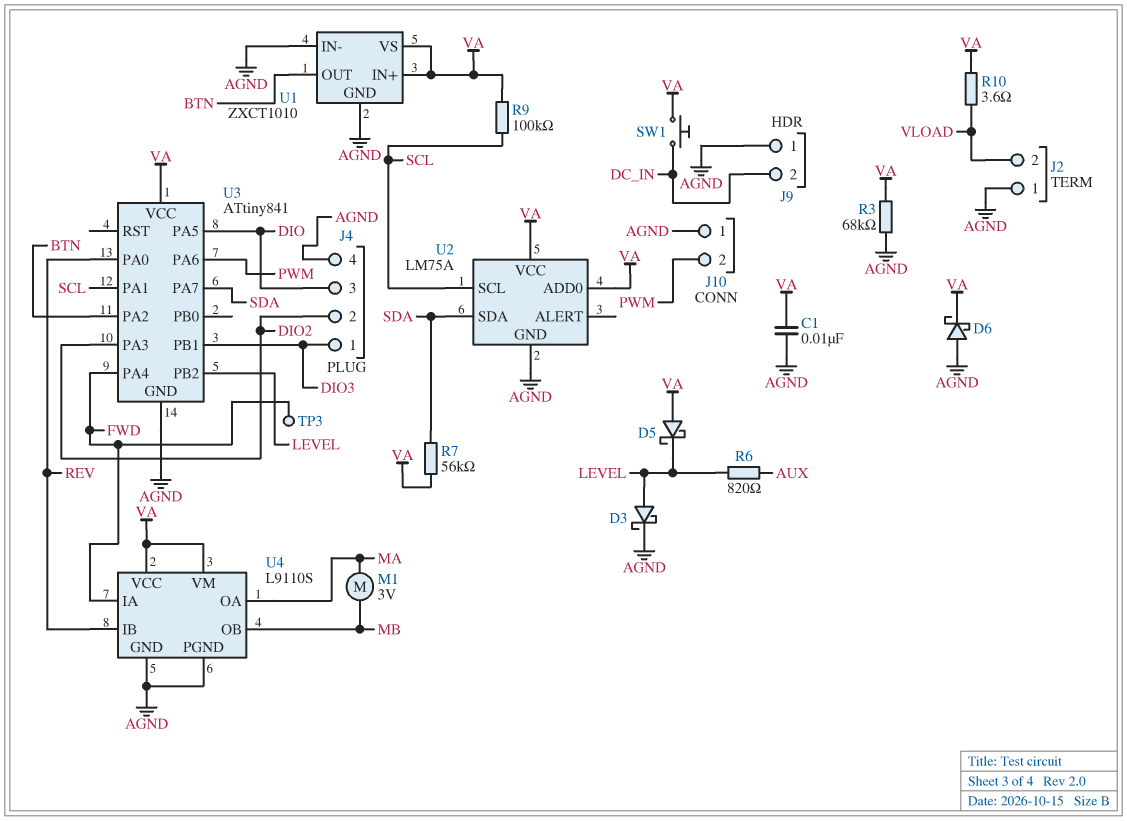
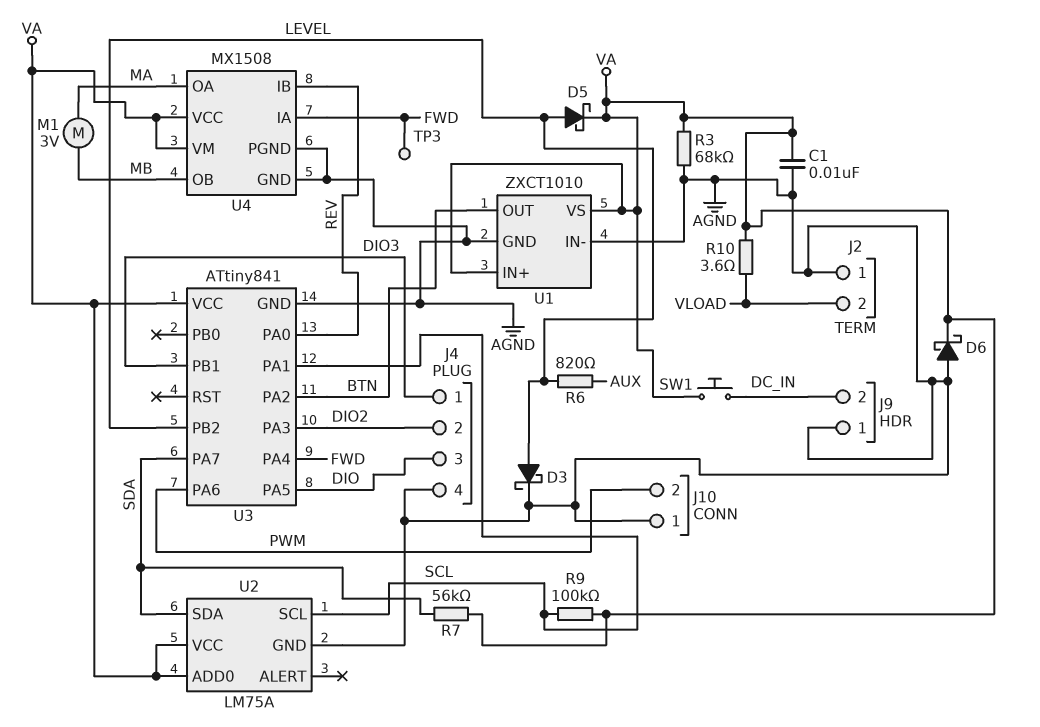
D5: schottky (A VA, K LEVEL) -> schottky (A LEVEL, K VA)
U4: L9110S -> MX1508

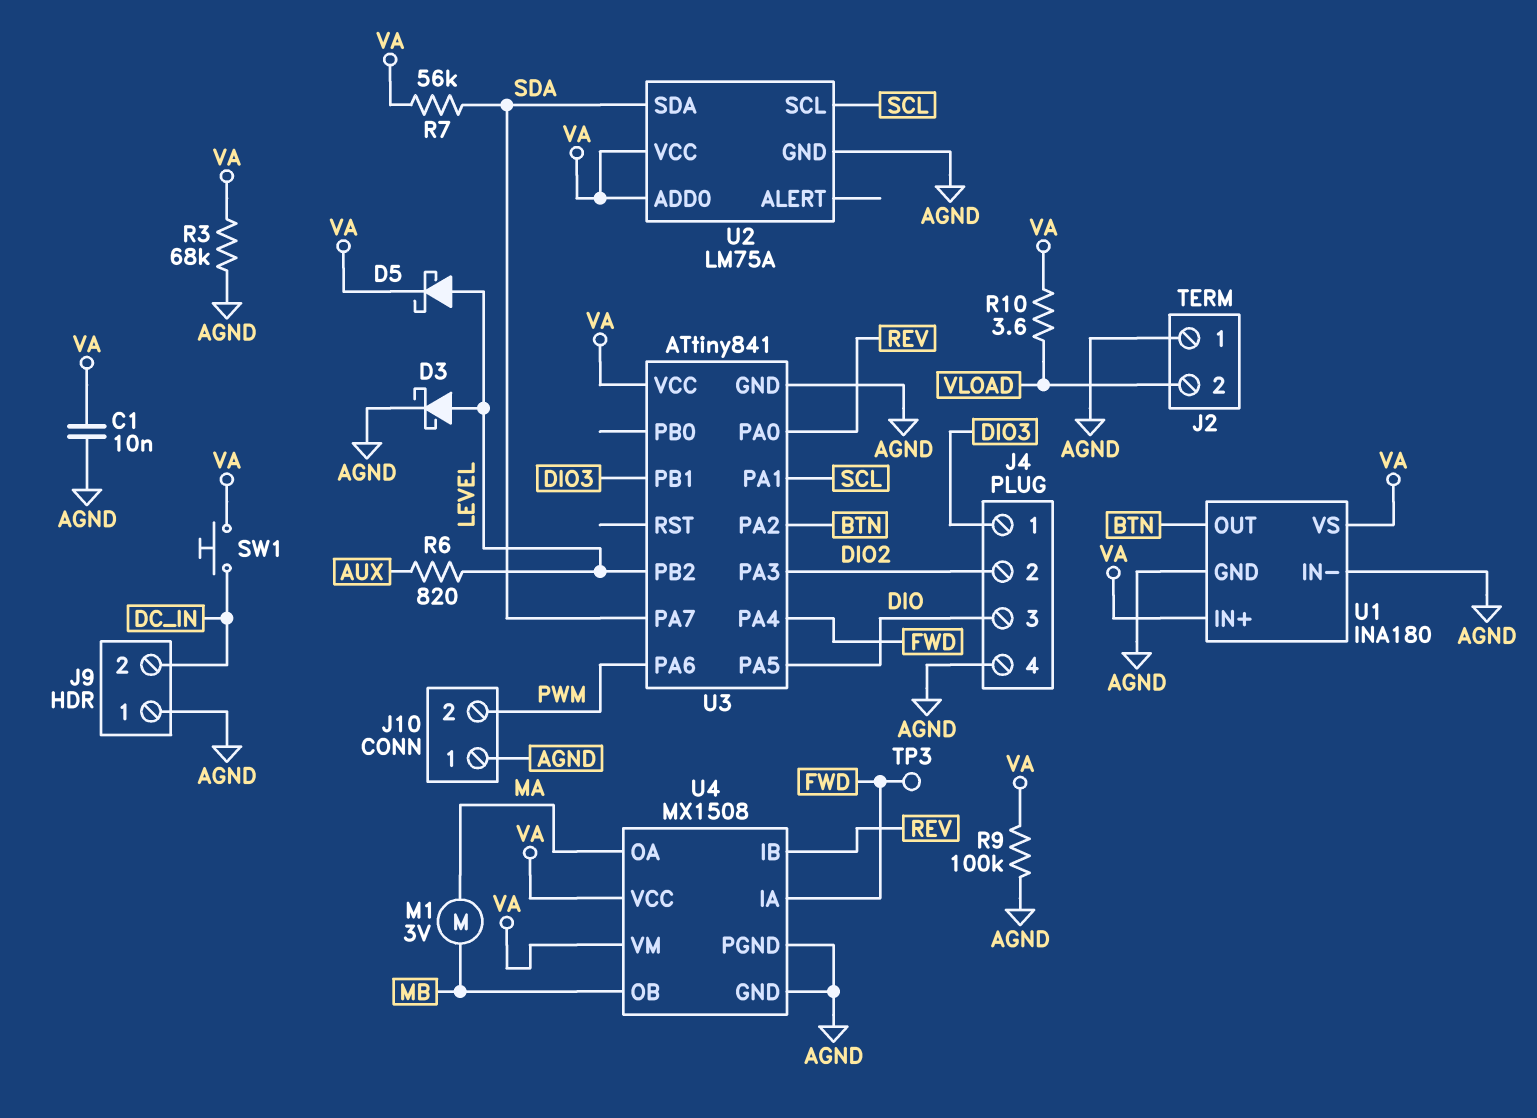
D6: schottky (A AGND, K VA) -> none
R9: 100k (SCL, VA) -> 100k (AGND, VA)
U1: ZXCT1010 -> INA180

